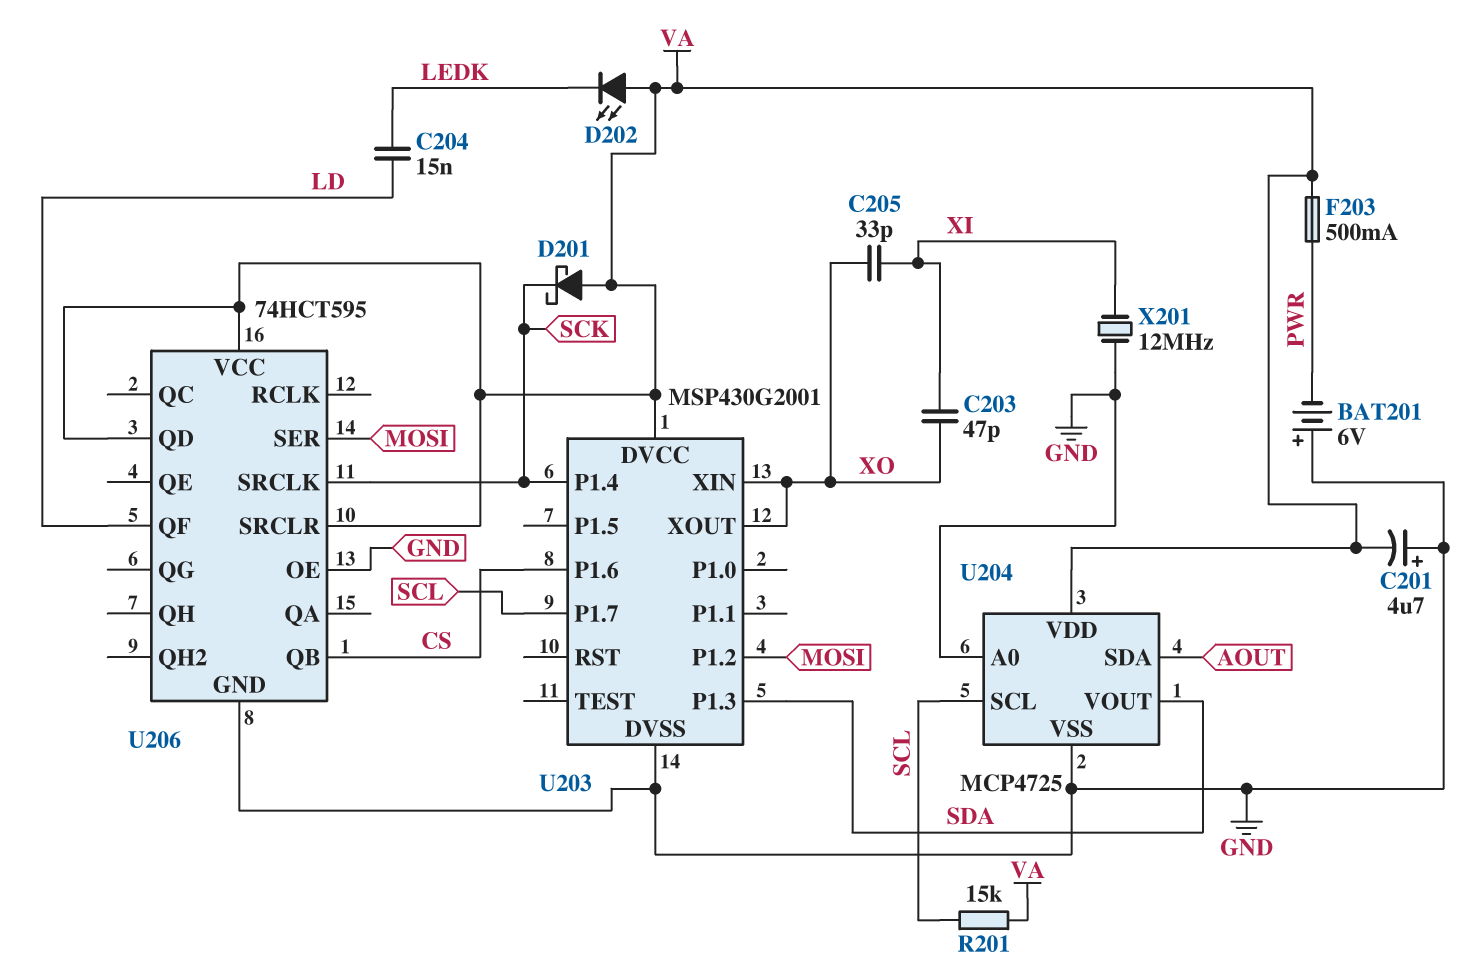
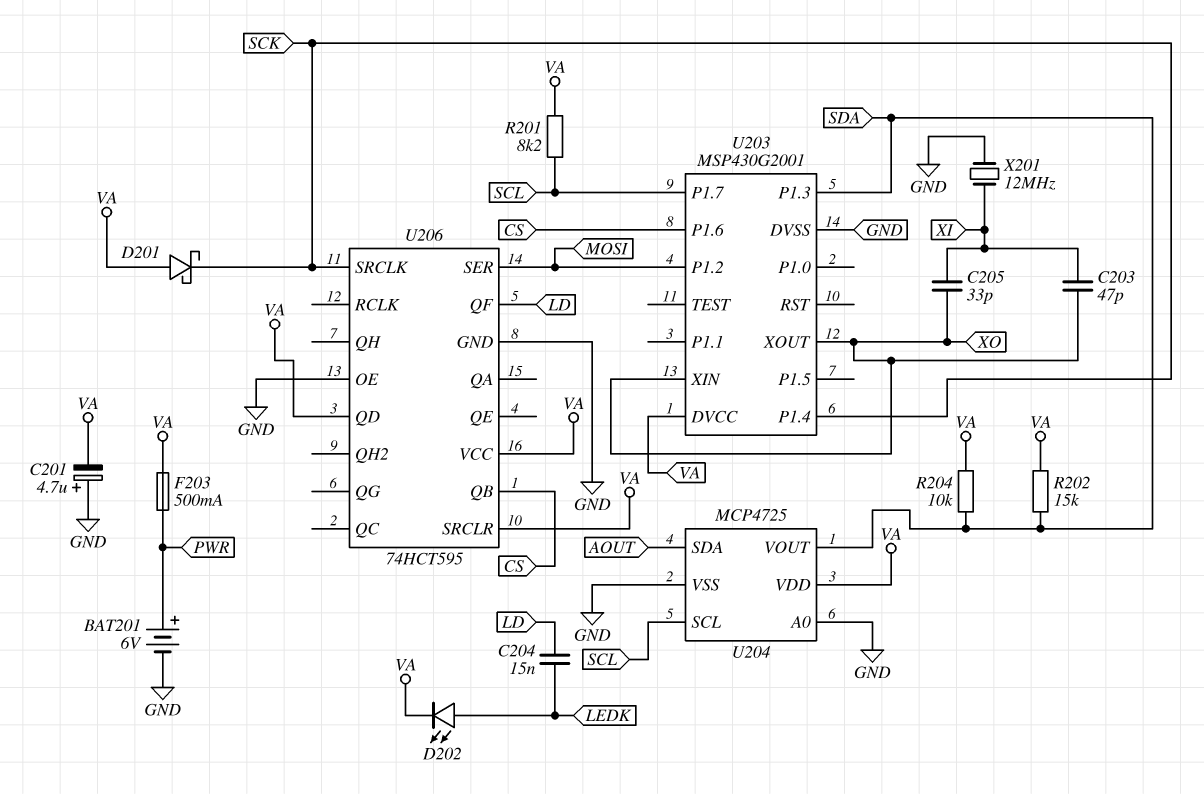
BAT201: 6V (plus GND, minus PWR) -> 6V (plus PWR, minus GND)
D202: LED (A VA, K LEDK) -> LED (A LEDK, K VA)
R201: 15k (SCL, VA) -> 8.2k (SCL, VA)
R202: none -> 15k (SDA, VA)
R204: none -> 10k (SDA, VA)

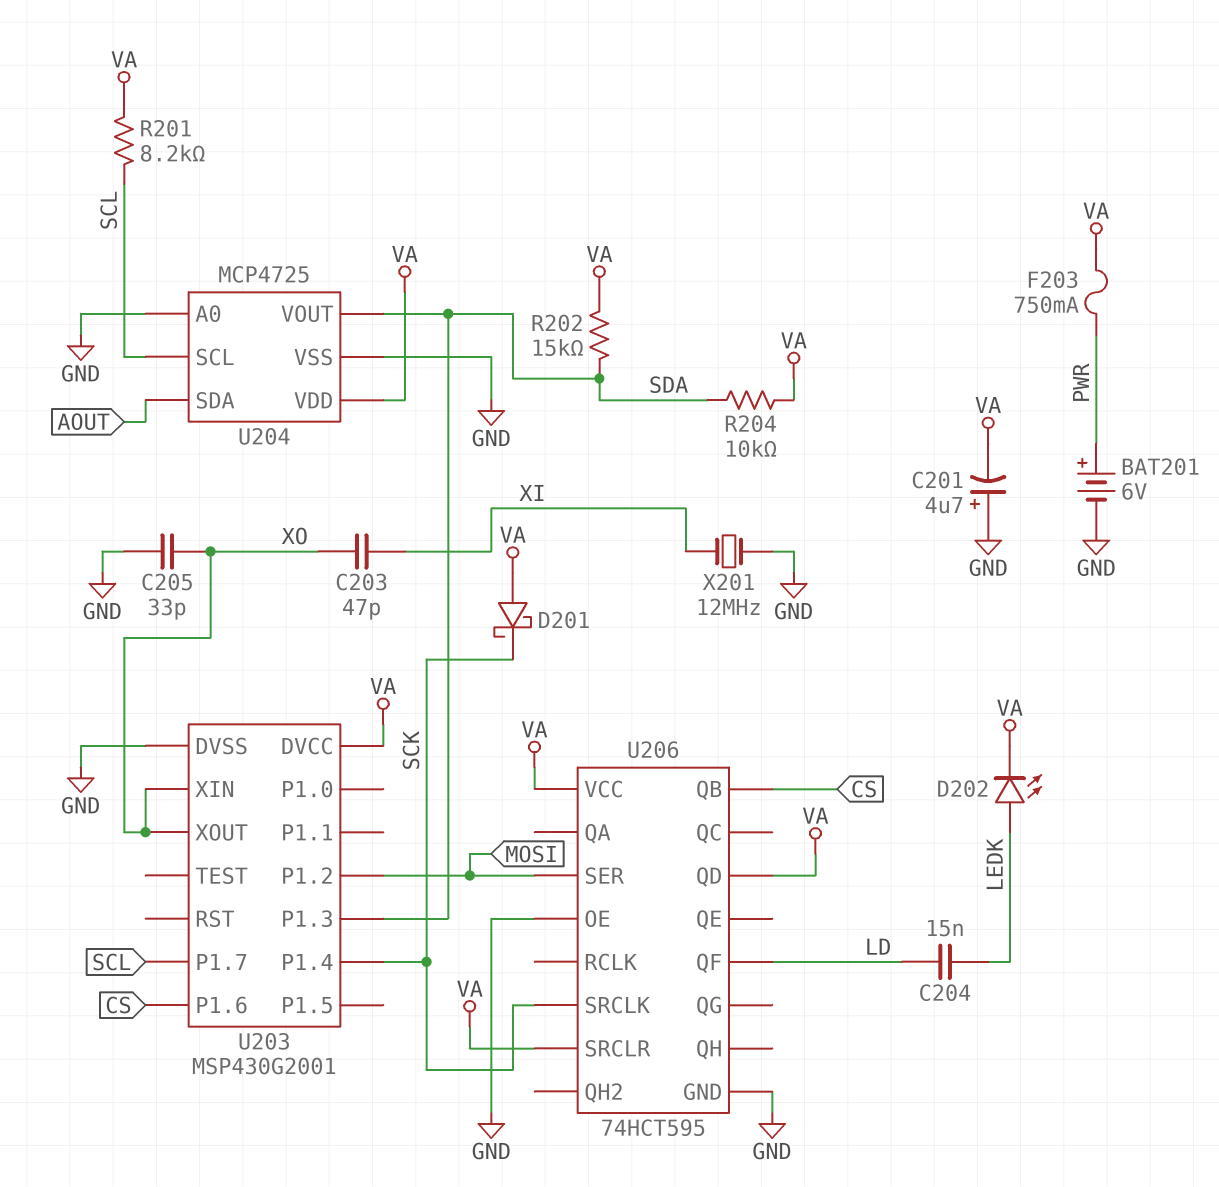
C205: 33pF (XI, XO) -> 33pF (GND, XO)
F203: 500mA (PWR, VA) -> 750mA (PWR, VA)

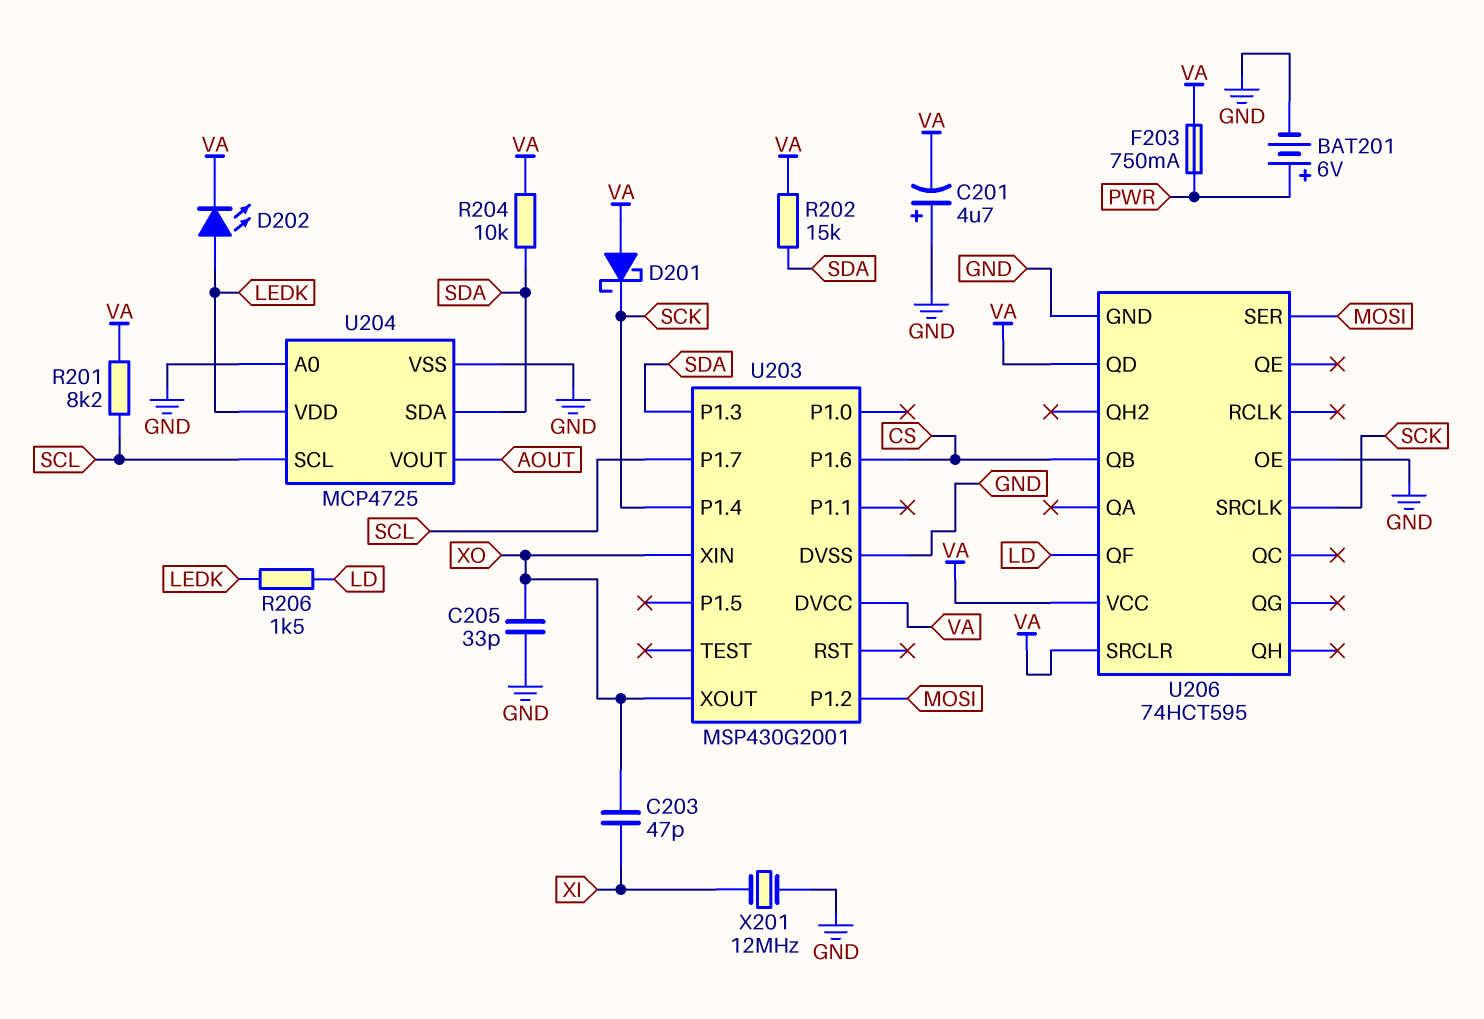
C204: 15nF (LD, LEDK) -> none
R206: none -> 1.5k (LD, LEDK)
U204 pin SDA: AOUT -> SDA
U204 pin VDD: VA -> LEDK
U204 pin VOUT: SDA -> AOUT

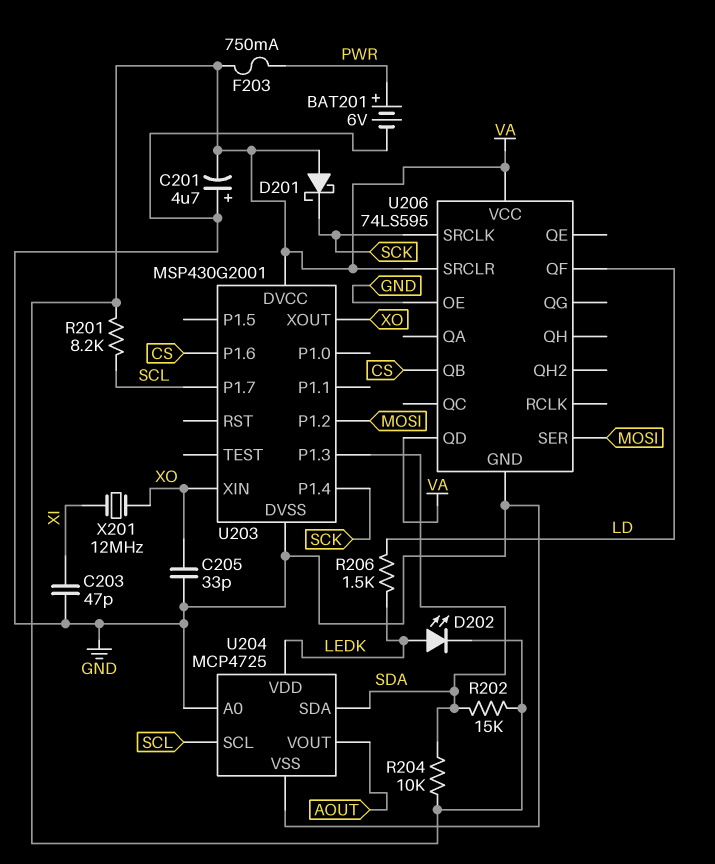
C203: 47pF (XI, XO) -> 47pF (GND, XI)
U206: 74HCT595 -> 74LS595
X201: 12MHz (GND, XI) -> 12MHz (XI, XO)

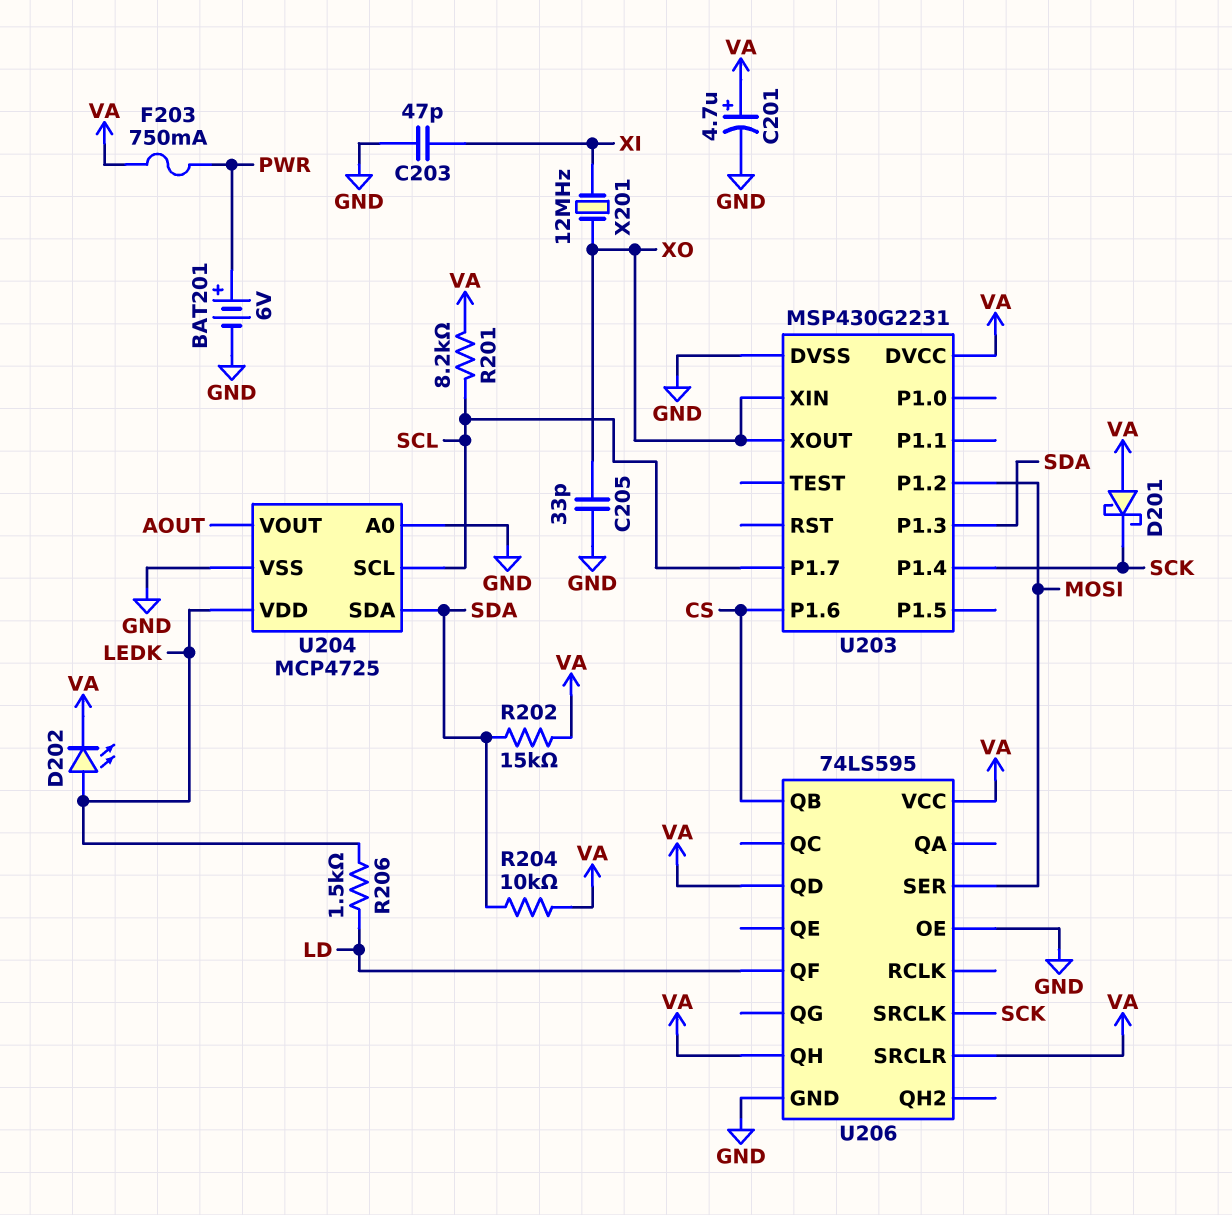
C201: 4.7uF (plus GND, minus VA) -> 4.7uF (plus VA, minus GND)
U203: MSP430G2001 -> MSP430G2231
U206 pin QH: none -> VA

